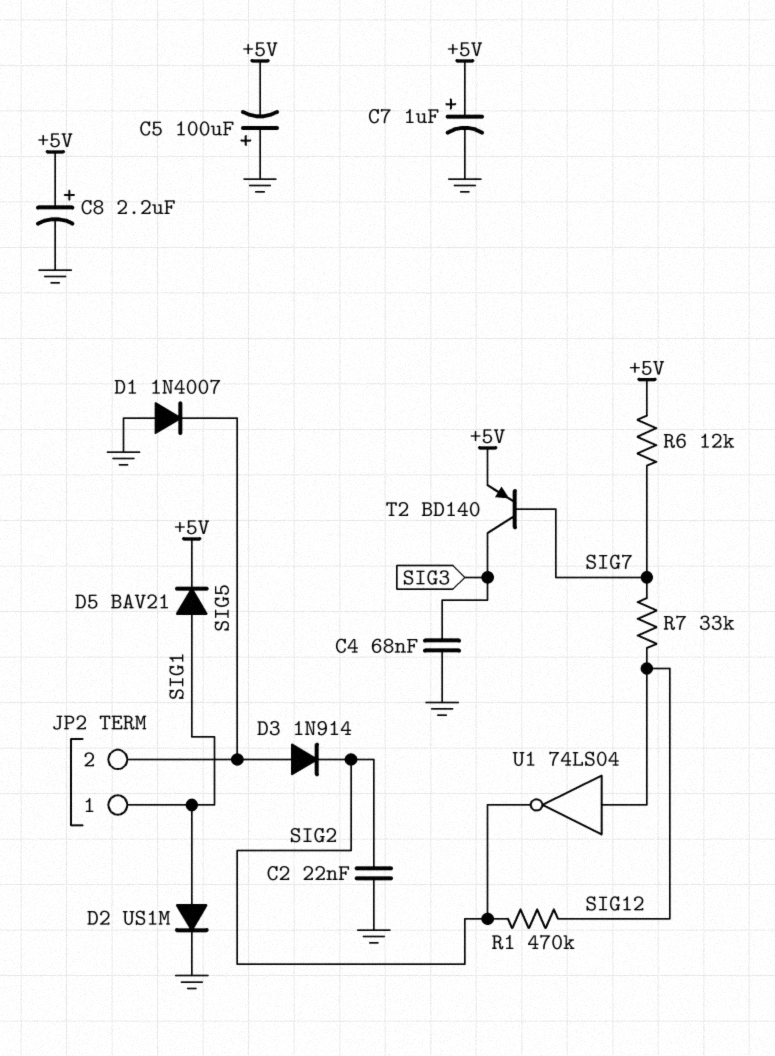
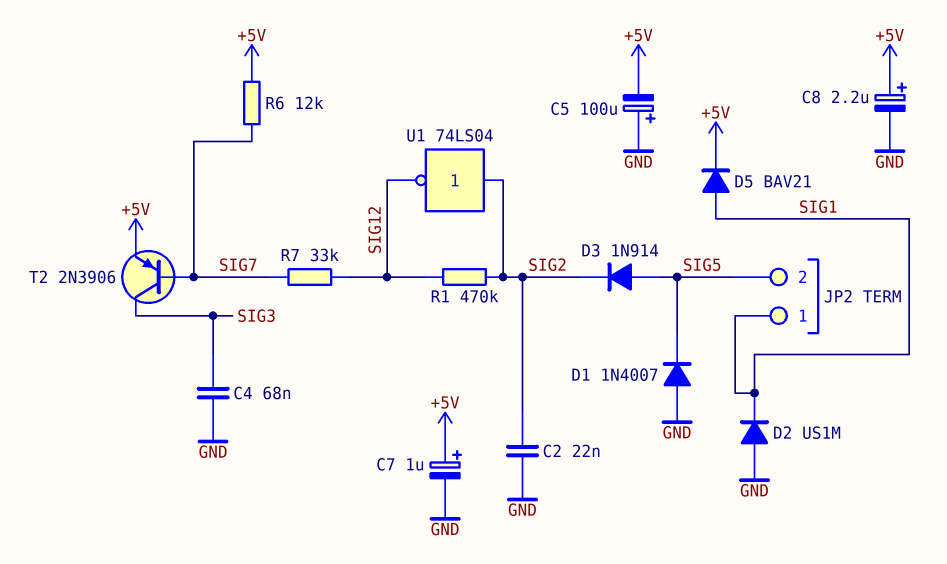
D2: diode US1M (A SIG1, K GND) -> diode US1M (A GND, K SIG1)
T2: PNP BD140 (B SIG7, C SIG3, E +5V) -> PNP 2N3906 (B SIG7, C SIG3, E +5V)
U1: NOT 74LS04 (in SIG12, out SIG2) -> NOT 74LS04 (in SIG2, out SIG12)

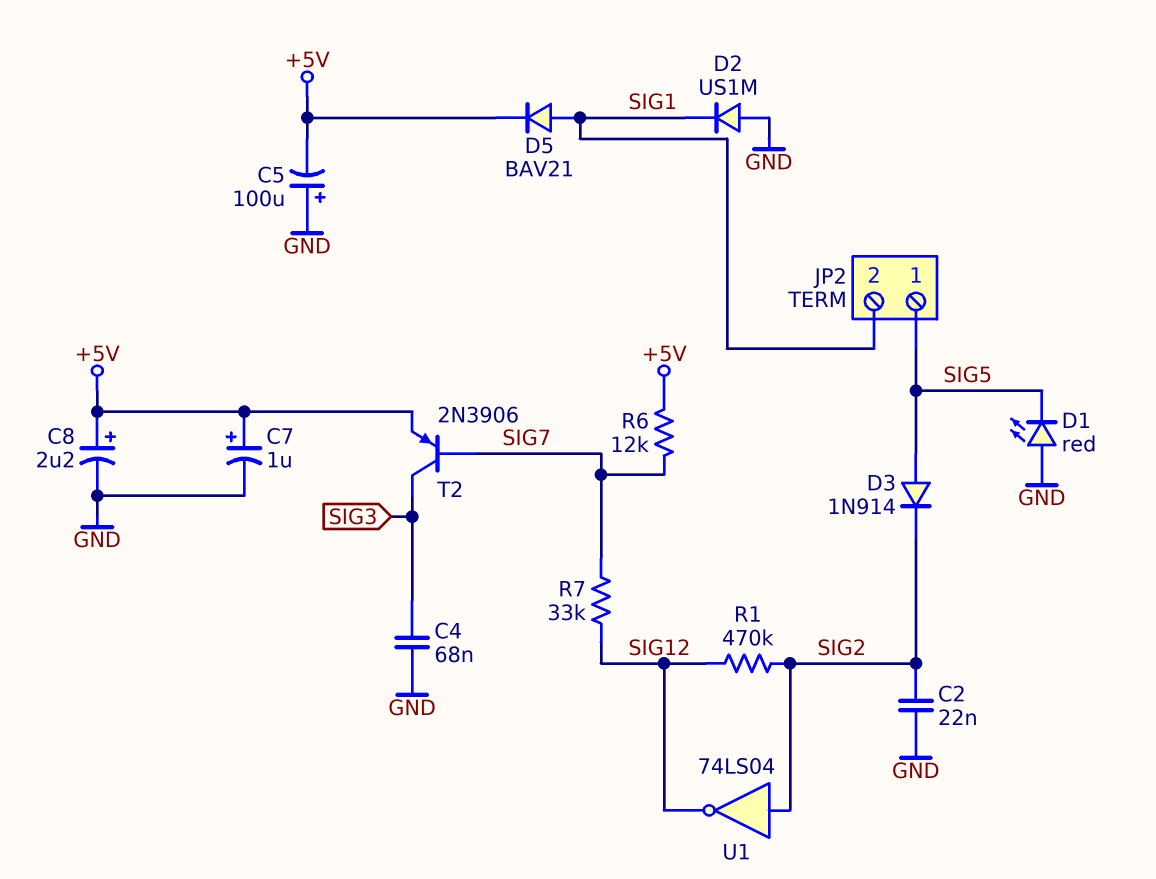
D1: diode 1N4007 (A GND, K SIG5) -> LED red (A GND, K SIG5)
JP2 pin 1: SIG1 -> SIG5
JP2 pin 2: SIG5 -> SIG1

